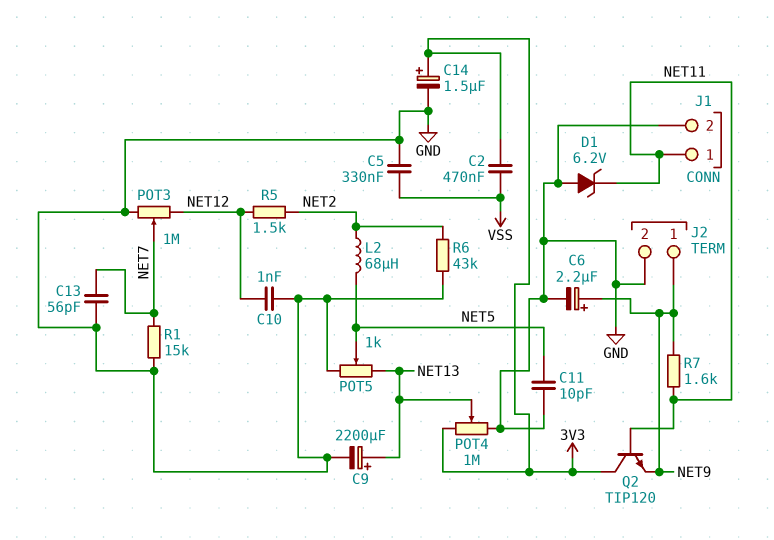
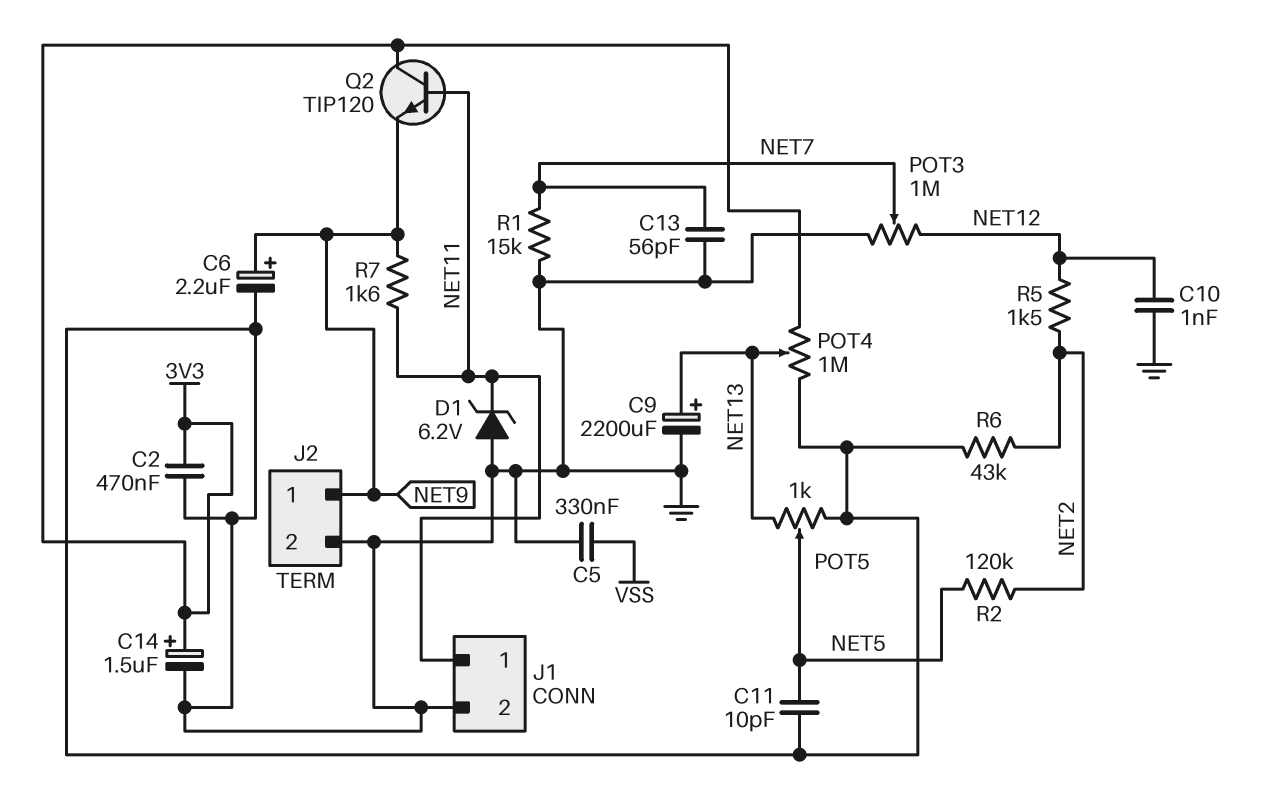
C2: 470nF (3V3, VSS) -> 470nF (3V3, GND)
L2: 68uH (NET2, NET5) -> none
R2: none -> 120k (NET2, NET5)

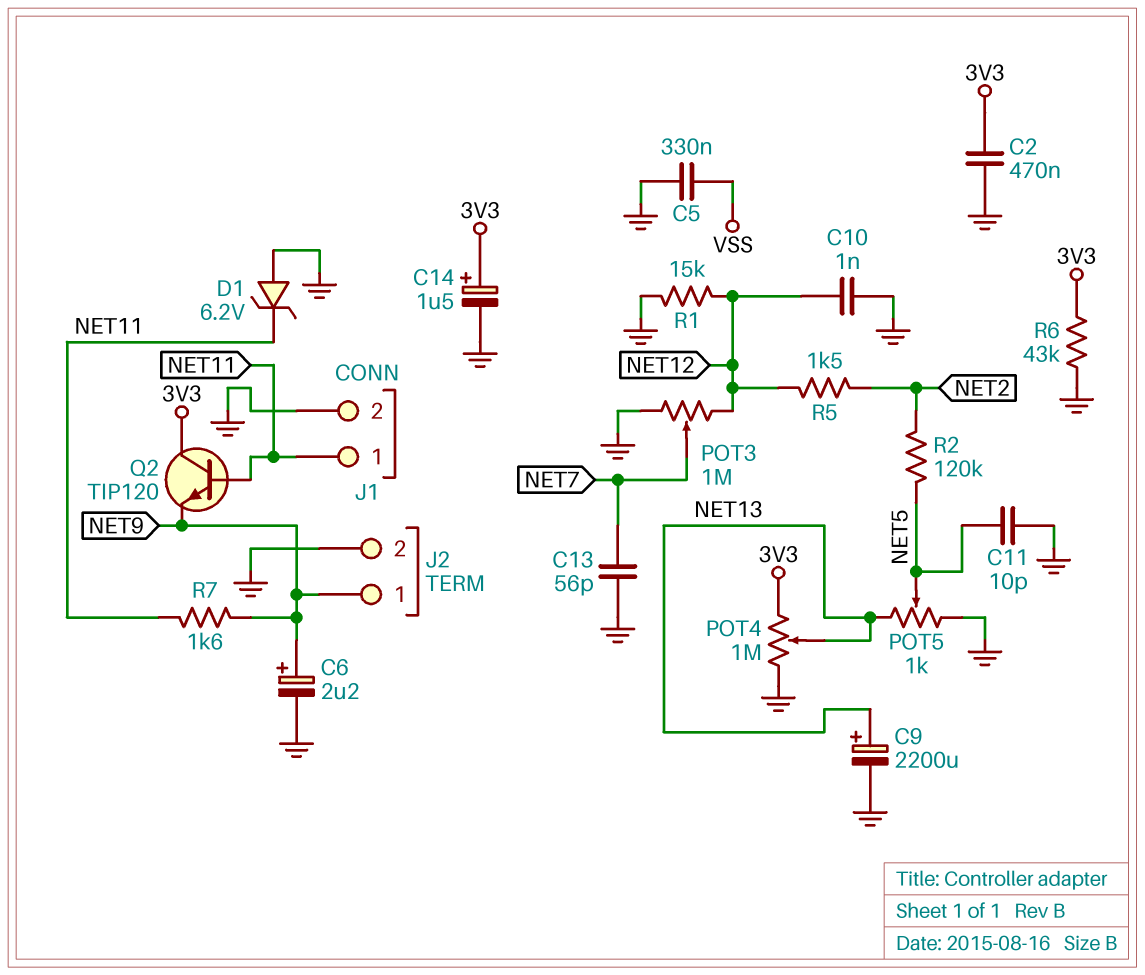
R1: 15k (GND, NET7) -> 15k (GND, NET12)
R6: 43k (GND, NET2) -> 43k (3V3, GND)

